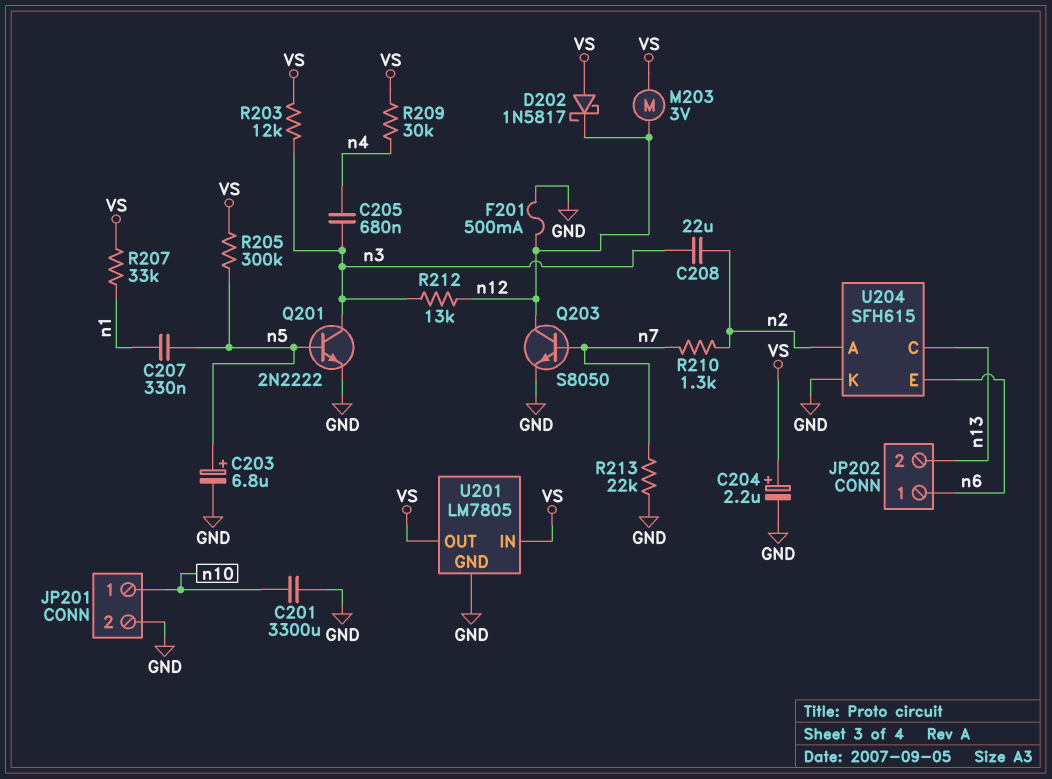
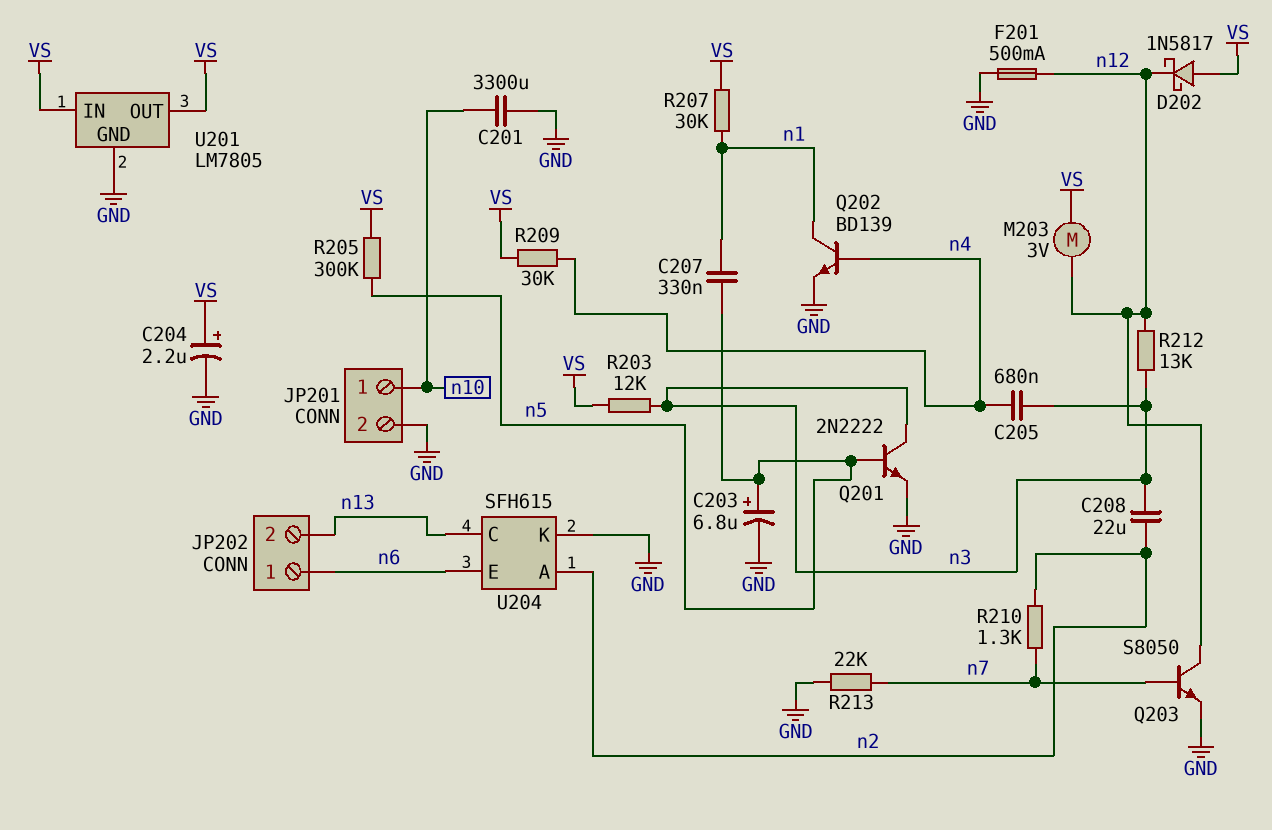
Q202: none -> NPN BD139 (B n4, C n1, E GND)
R207: 33k (VS, n1) -> 30k (VS, n1)

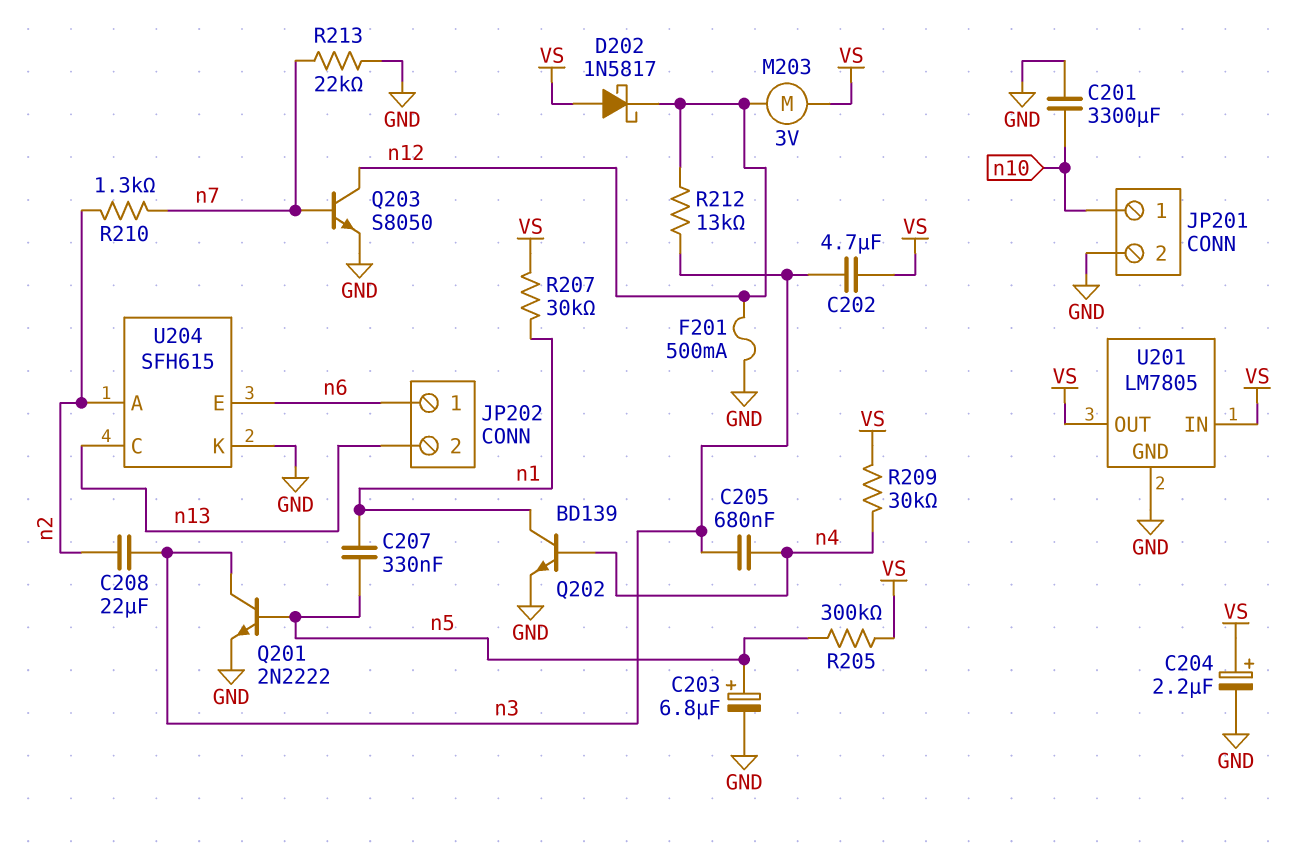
C202: none -> 4.7uF (VS, n3)
R203: 12k (VS, n3) -> none

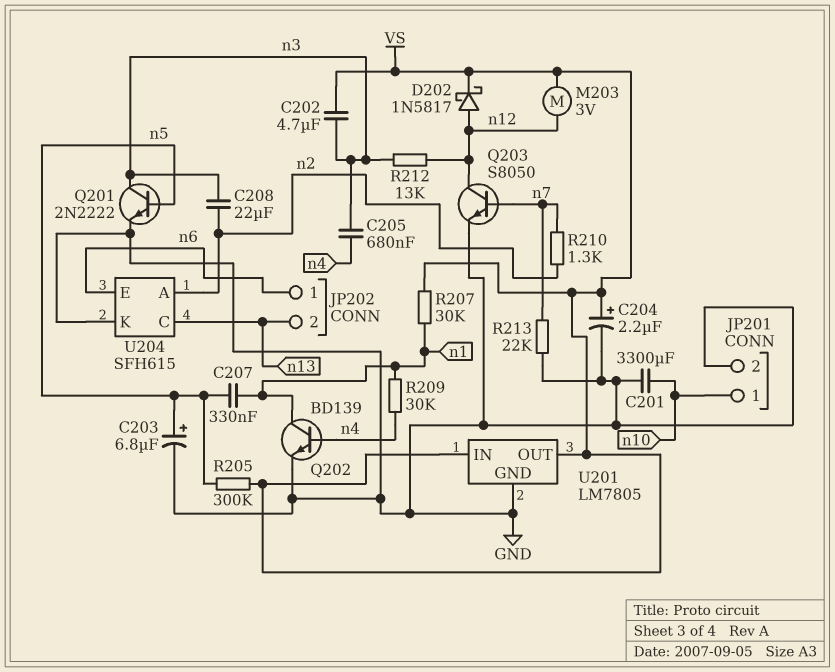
D202: schottky 1N5817 (A VS, K n12) -> schottky 1N5817 (A n12, K VS)
F201: 500mA (GND, n12) -> none
R209: 30k (VS, n4) -> 30k (n1, n4)

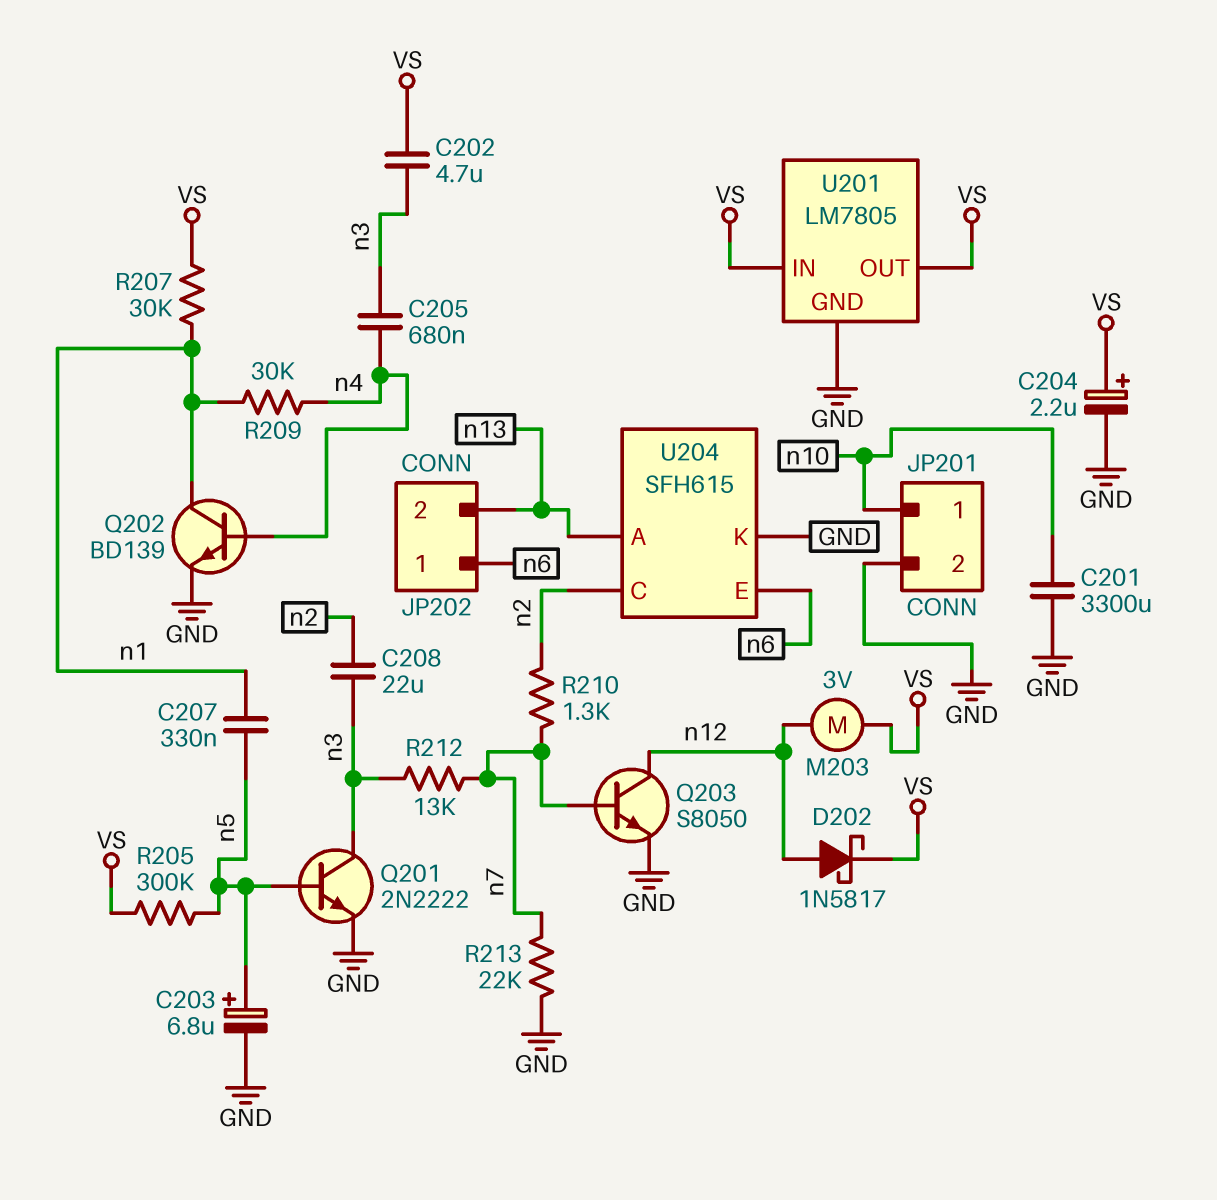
R212: 13k (n3, n12) -> 13k (n3, n7)
U204 pin A: n2 -> n13
U204 pin C: n13 -> n2

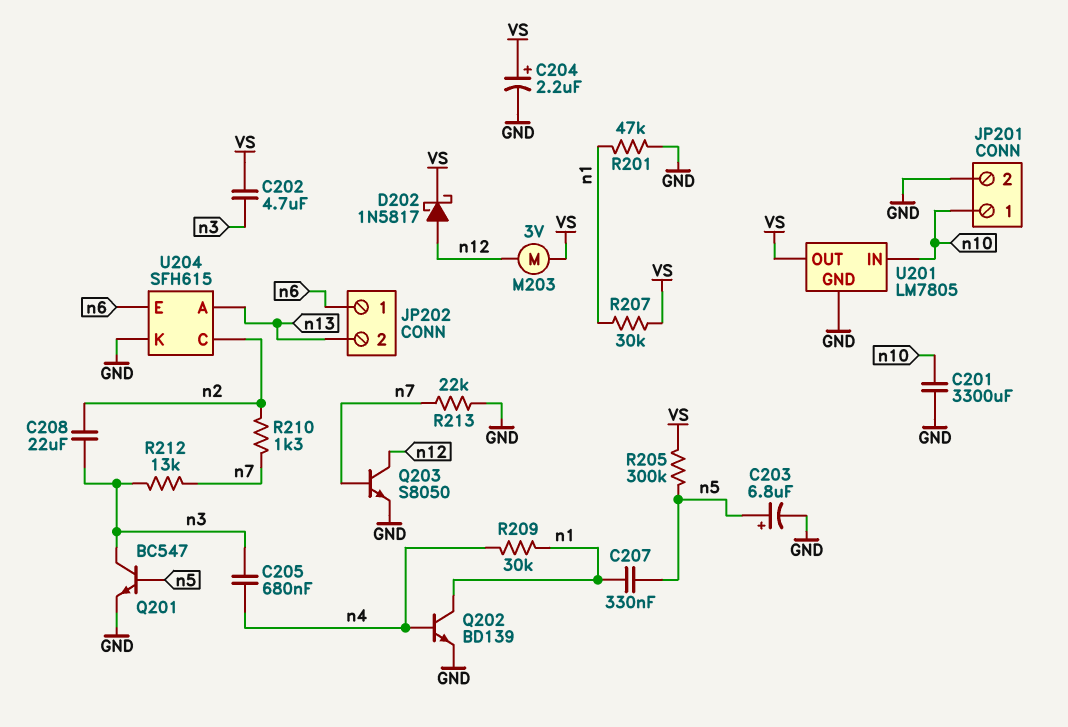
Q201: NPN 2N2222 (B n5, C n3, E GND) -> NPN BC547 (B n5, C n3, E GND)
R201: none -> 47k (GND, n1)
U201 pin IN: VS -> n10

